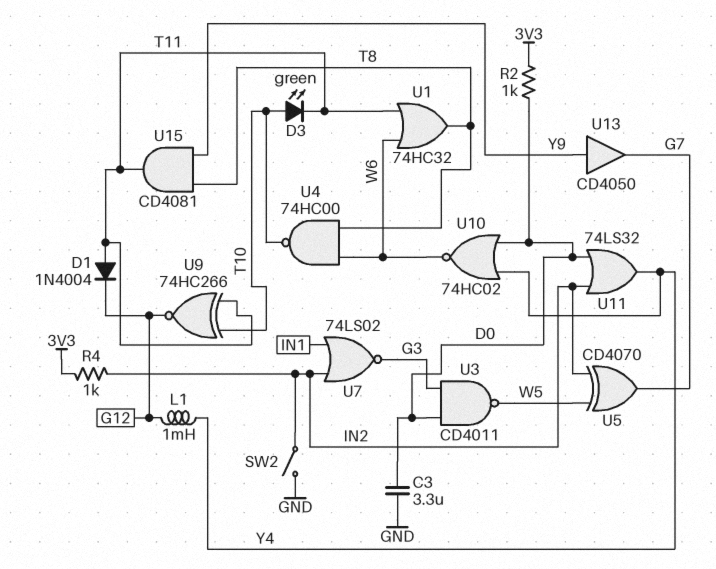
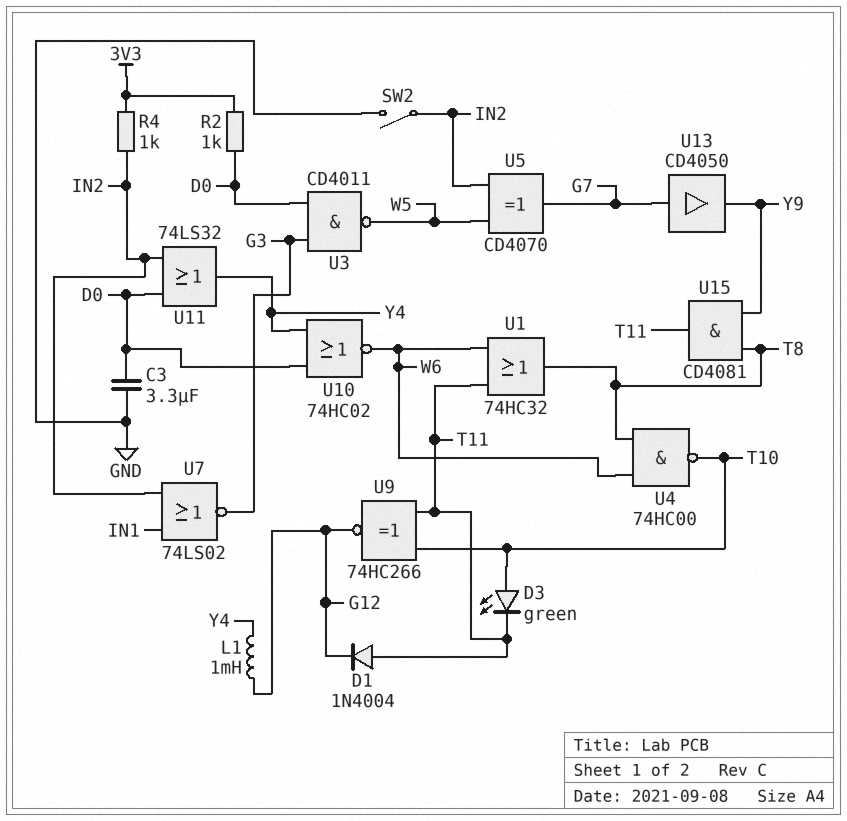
U13: buffer CD4050 (in Y9, out G7) -> buffer CD4050 (in G7, out Y9)

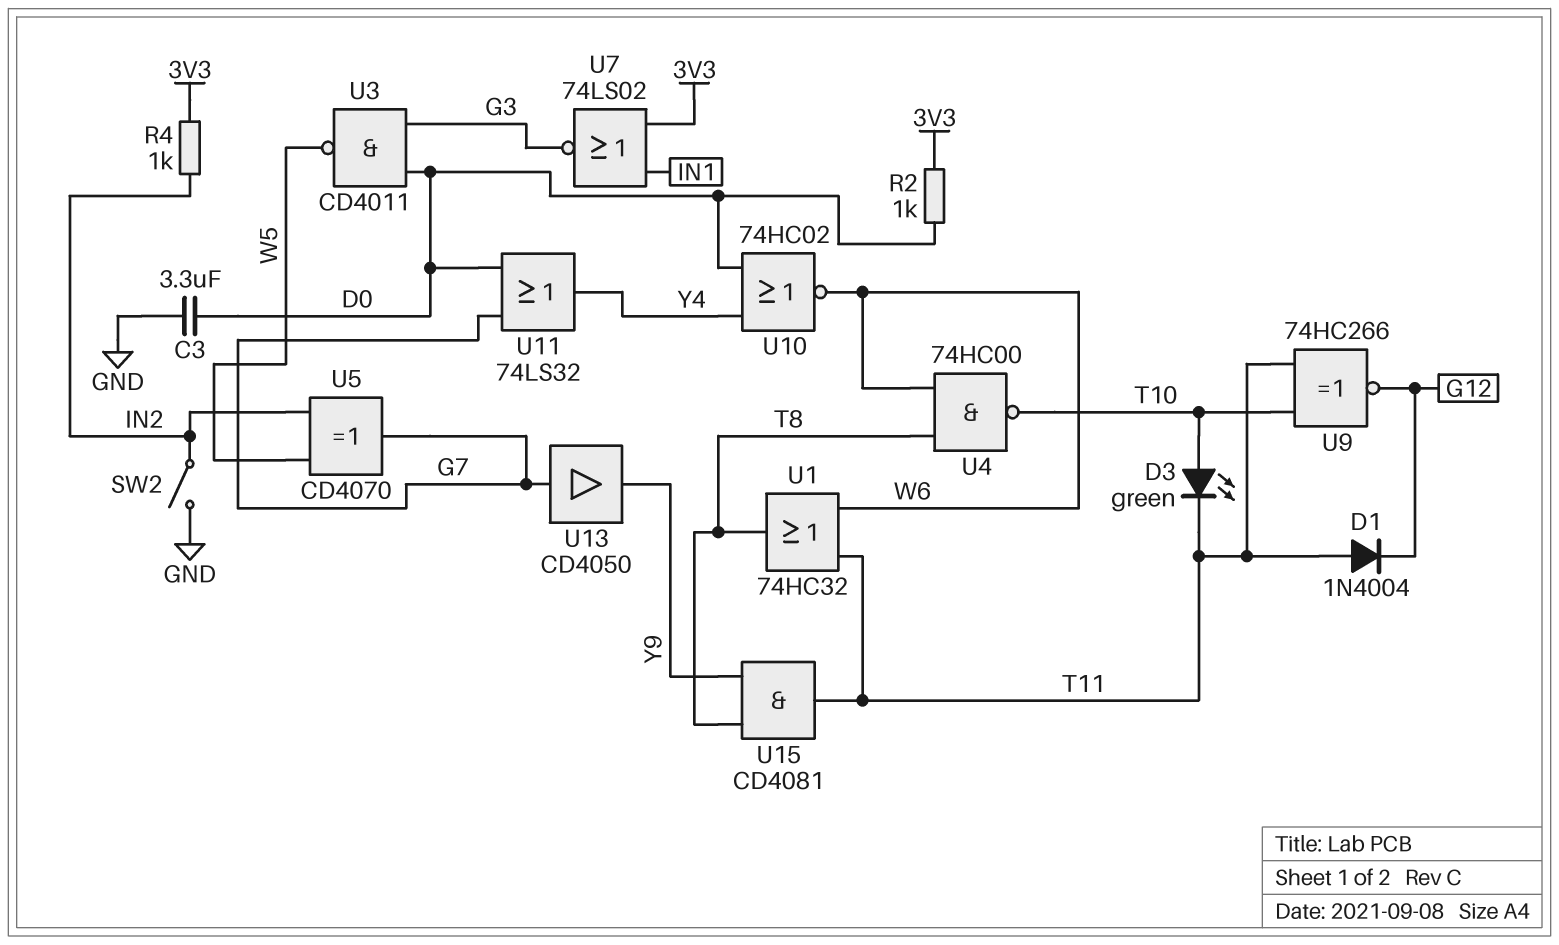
L1: 1mH (G12, Y4) -> none
U7: NOR 74LS02 (in IN1, in IN2, out G3) -> NOR 74LS02 (in 3V3, in IN1, out G3)
U11: OR 74LS32 (in D0, in IN2, out Y4) -> OR 74LS32 (in D0, in G7, out Y4)

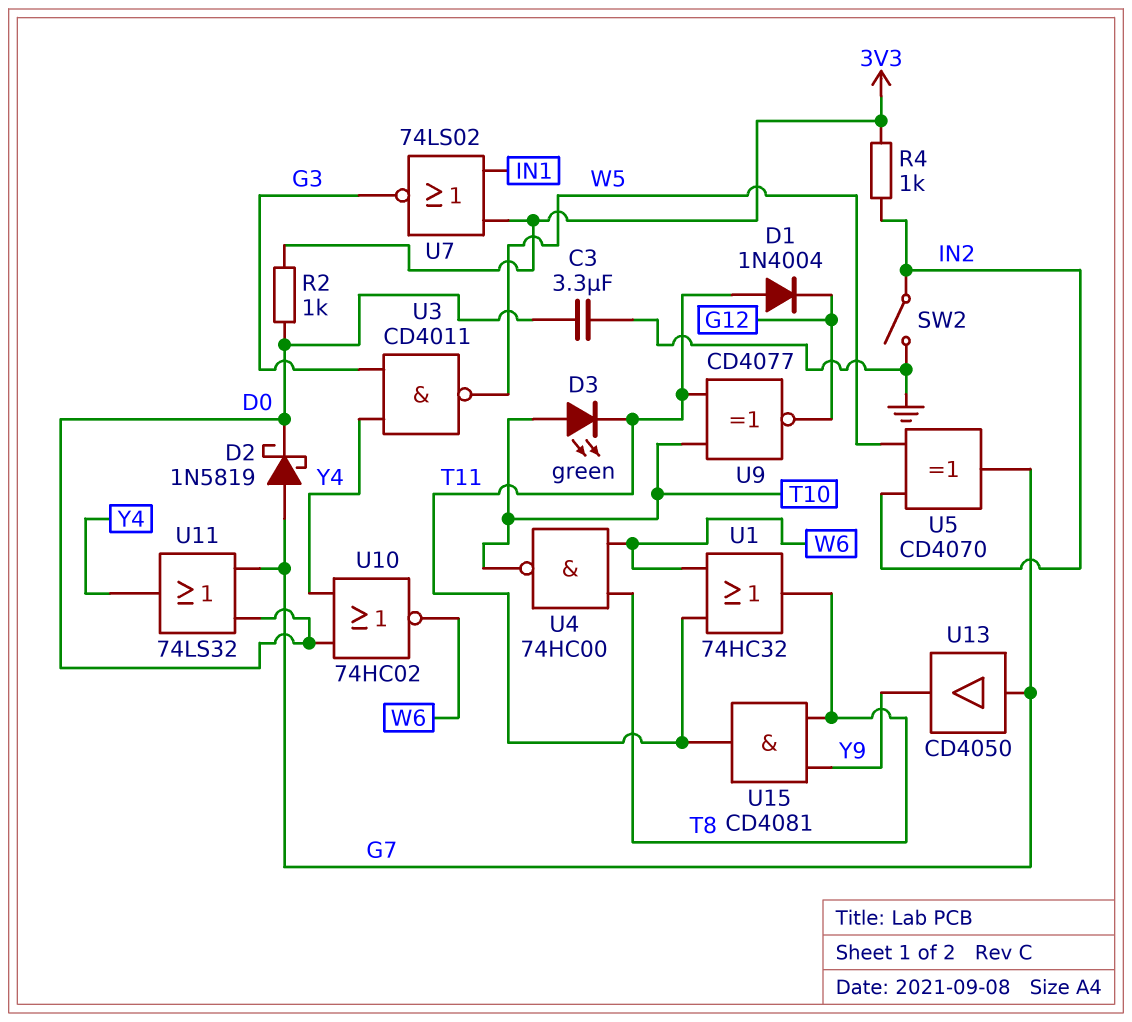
D2: none -> schottky 1N5819 (A G7, K D0)
U3: NAND CD4011 (in D0, in G3, out W5) -> NAND CD4011 (in G3, in Y4, out W5)
U9: XNOR 74HC266 (in T10, in T11, out G12) -> XNOR CD4077 (in T10, in T11, out G12)

